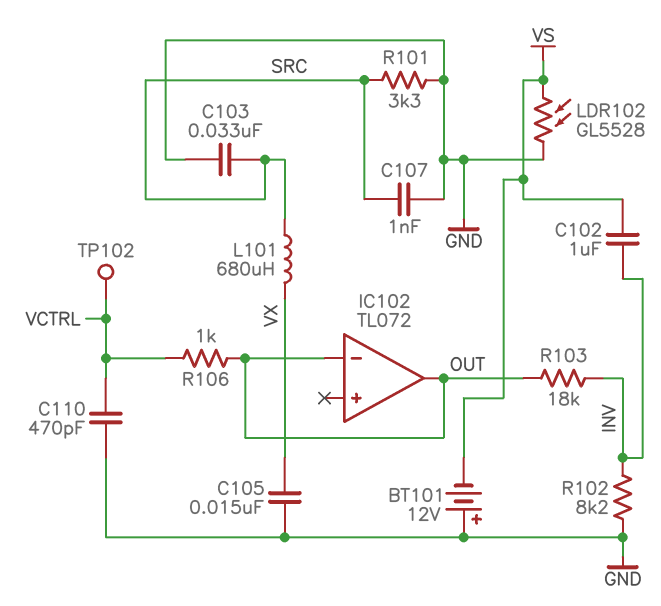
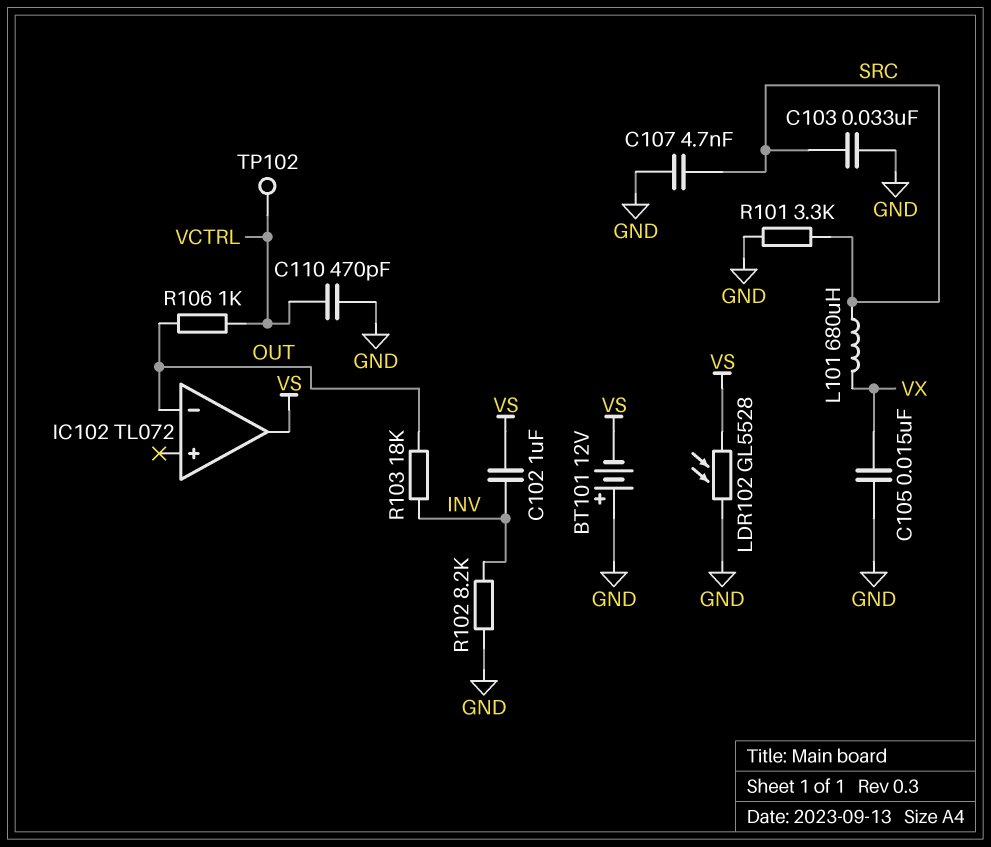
C107: 1nF (GND, SRC) -> 4.7nF (GND, SRC)
IC102 pin out: OUT -> VS

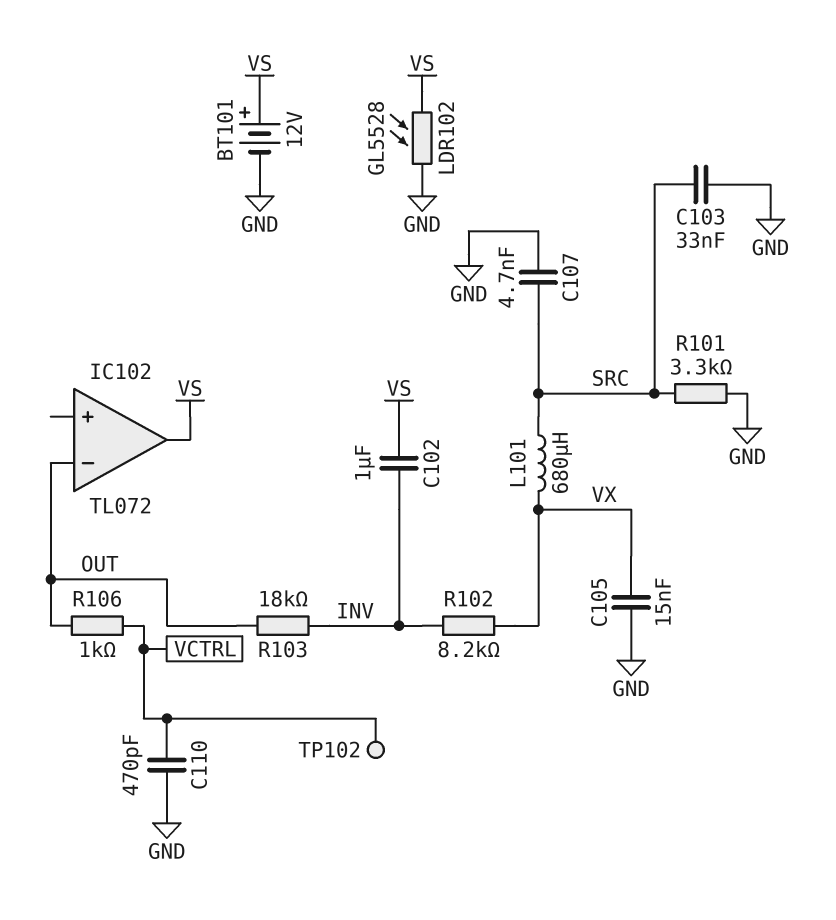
BT101: 12V (plus GND, minus VS) -> 12V (plus VS, minus GND)
R102: 8.2k (GND, INV) -> 8.2k (INV, VX)

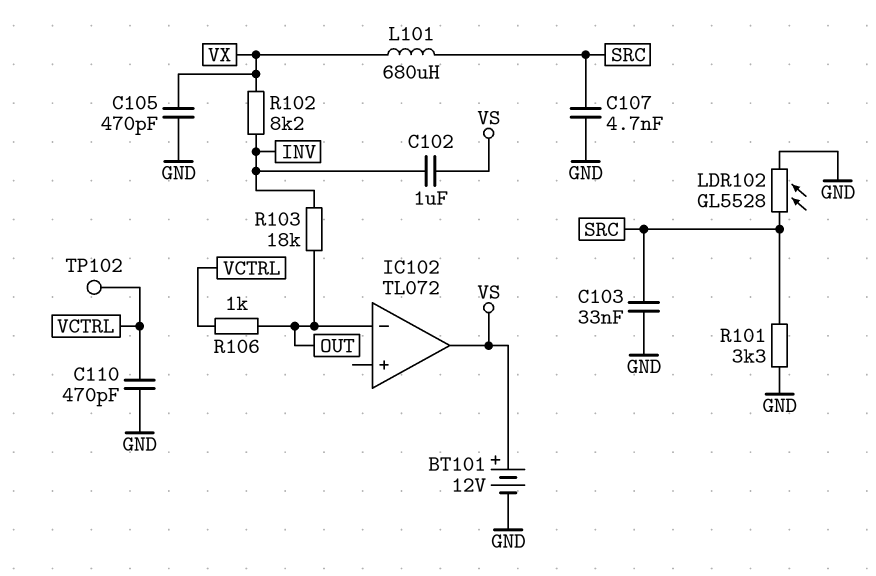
C105: 15nF (GND, VX) -> 470pF (GND, VX)
LDR102: GL5528 (GND, VS) -> GL5528 (GND, SRC)

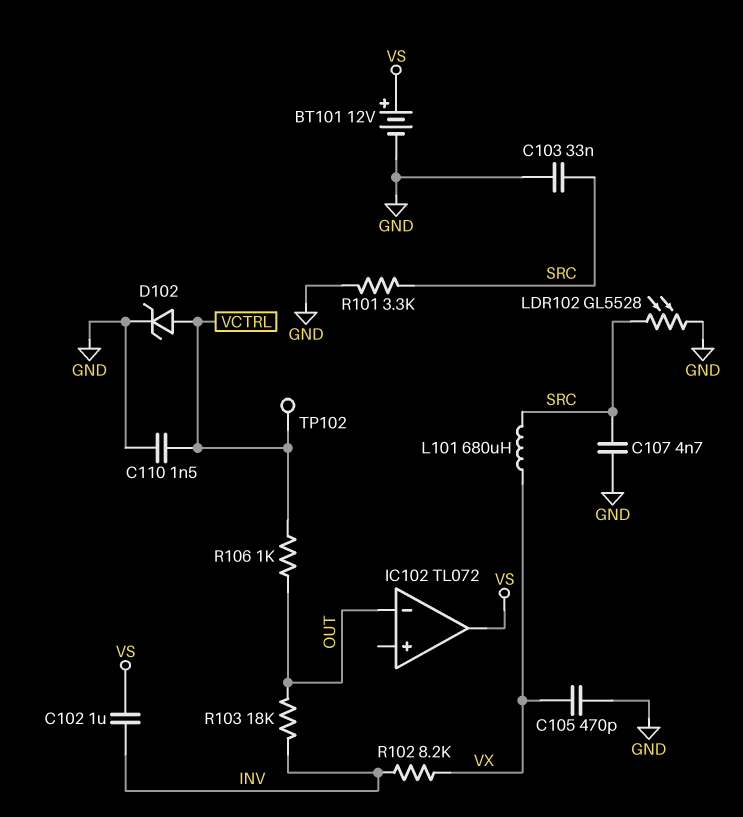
C110: 470pF (GND, VCTRL) -> 1.5nF (GND, VCTRL)
D102: none -> zener (A VCTRL, K GND)

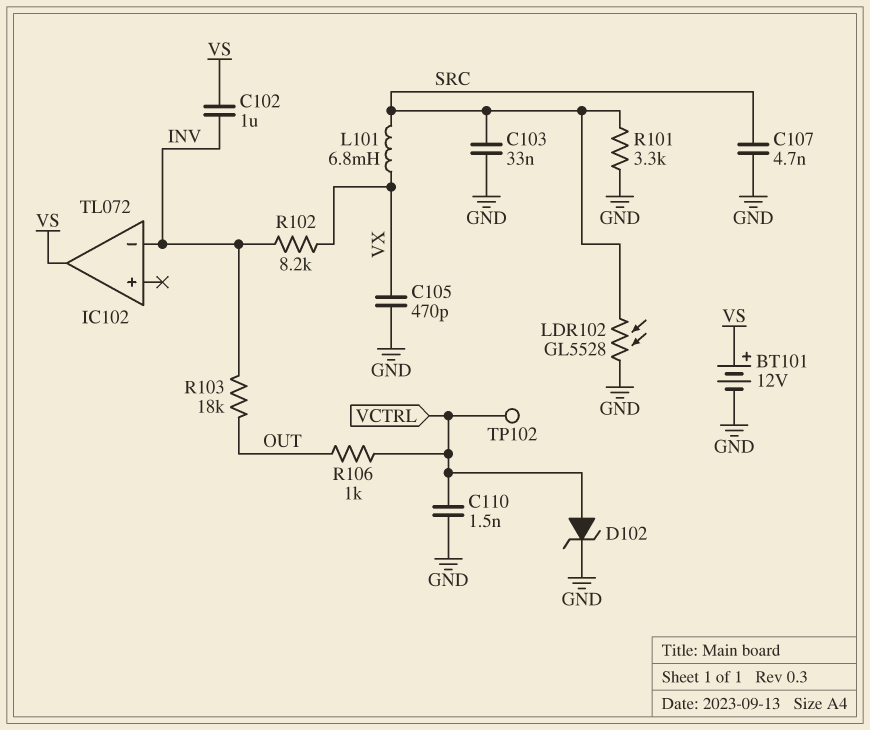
IC102 pin in-: OUT -> INV
L101: 680uH (SRC, VX) -> 6.8mH (SRC, VX)

